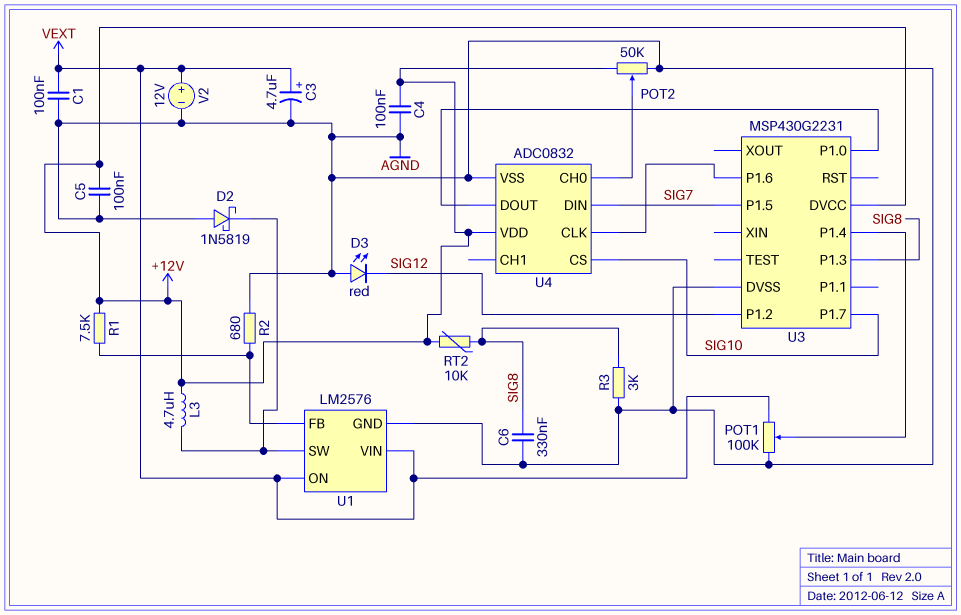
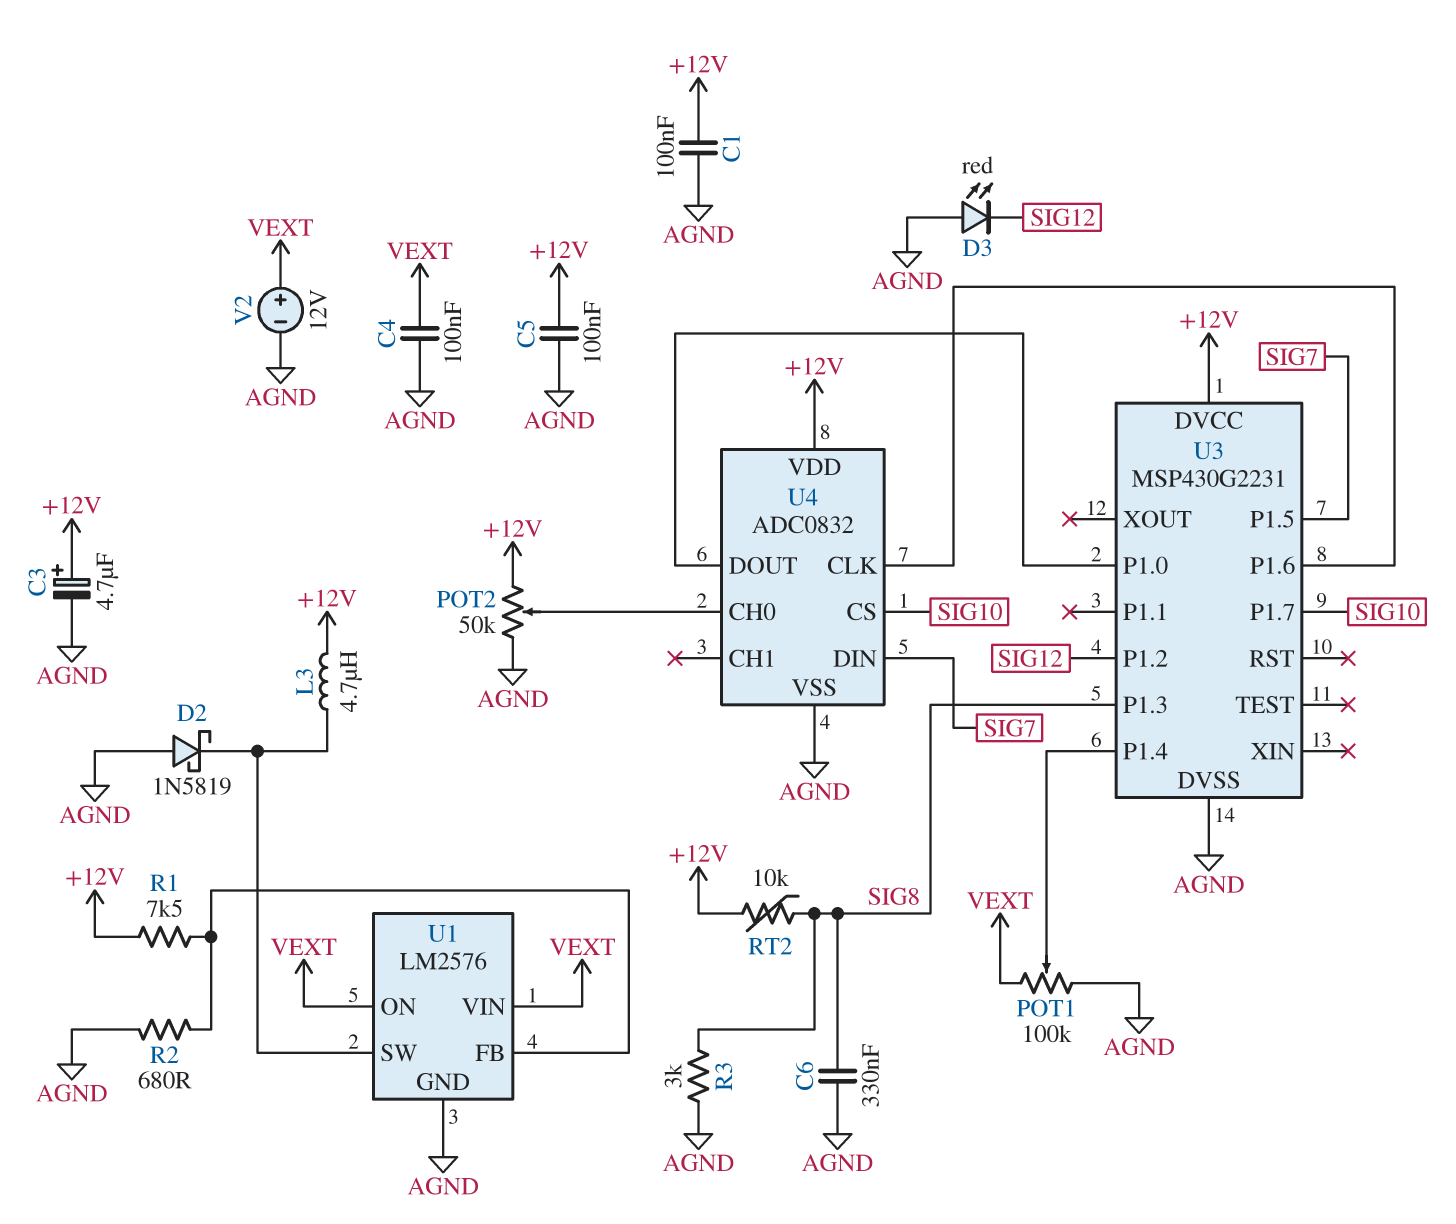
C1: 100nF (AGND, VEXT) -> 100nF (+12V, AGND)
C3: 4.7uF (plus VEXT, minus AGND) -> 4.7uF (plus +12V, minus AGND)
C4: 100nF (+12V, AGND) -> 100nF (AGND, VEXT)

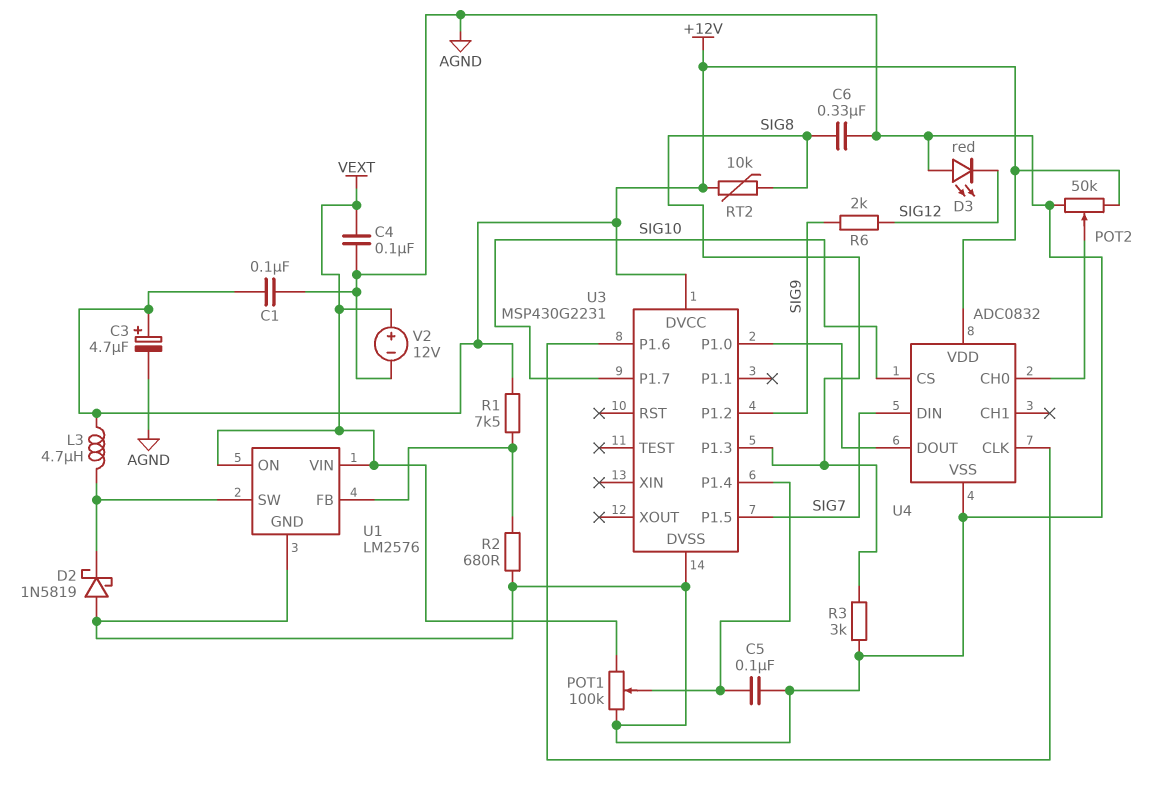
C5: 100nF (+12V, AGND) -> 100nF (AGND, U3/P1.4)
R6: none -> 2k (SIG9, SIG12)
U3 pin P1.2: SIG12 -> SIG9

